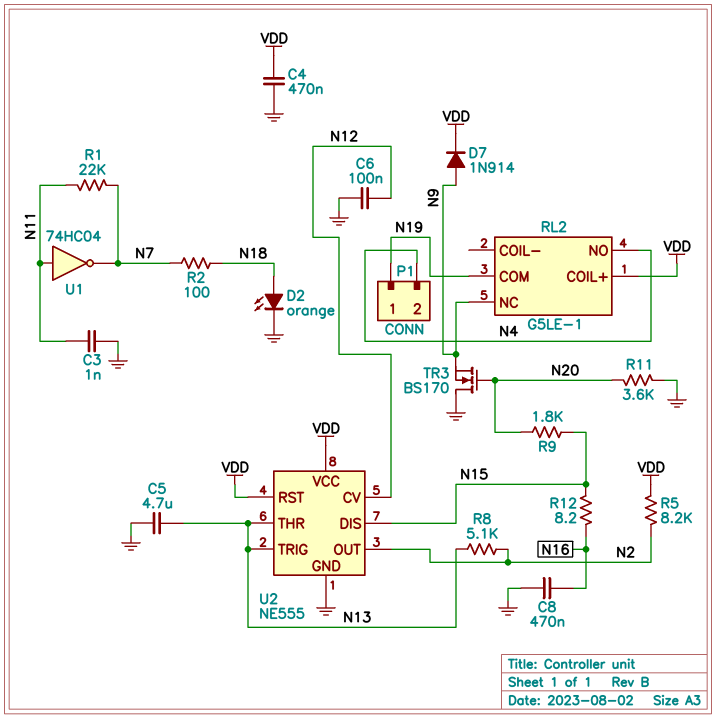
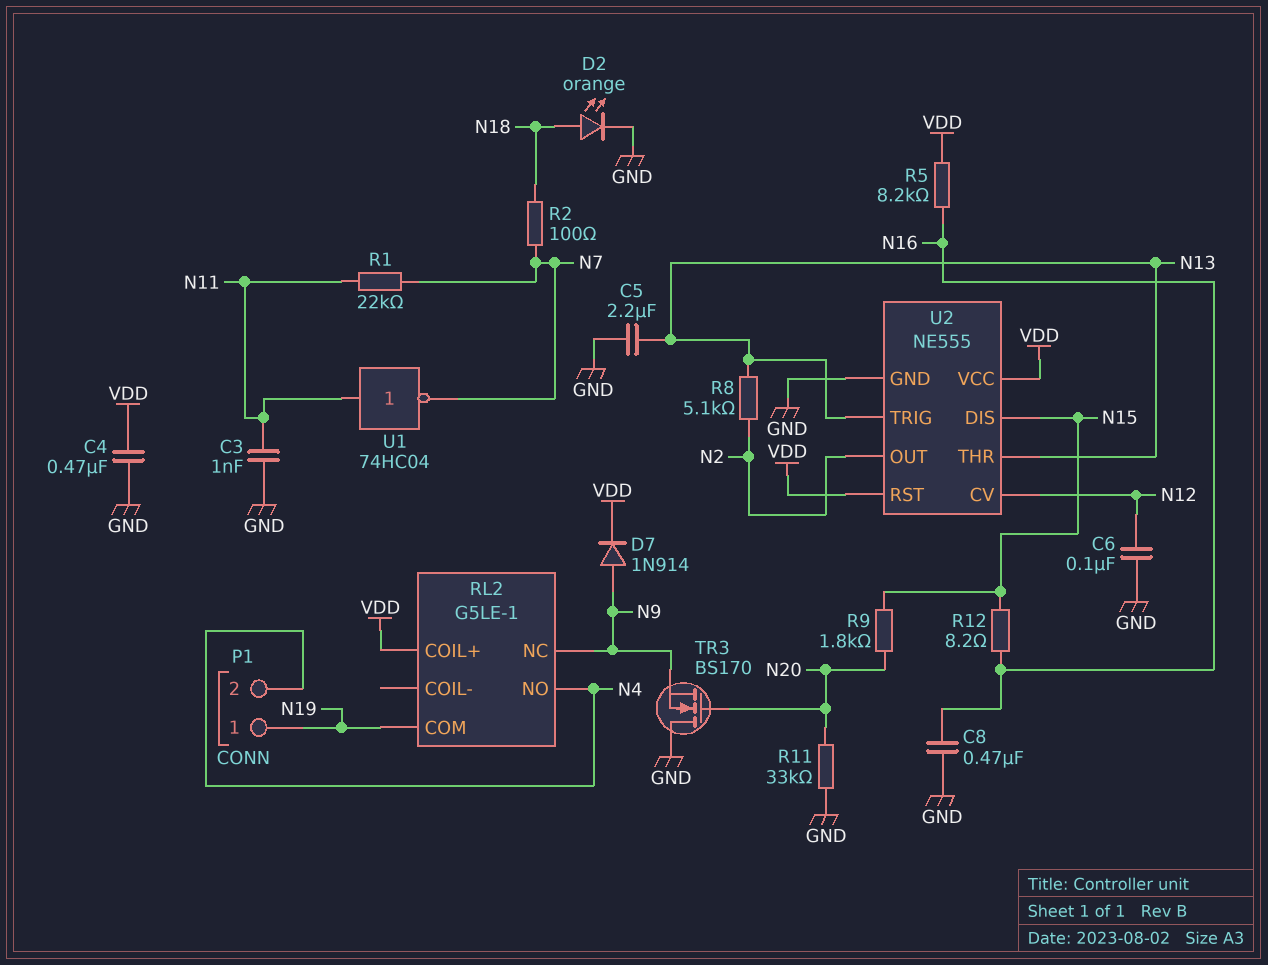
C5: 4.7uF (GND, N13) -> 2.2uF (GND, N13)
R5: 8.2k (N2, VDD) -> 8.2k (N16, VDD)
R11: 3.6k (GND, N20) -> 33k (GND, N20)

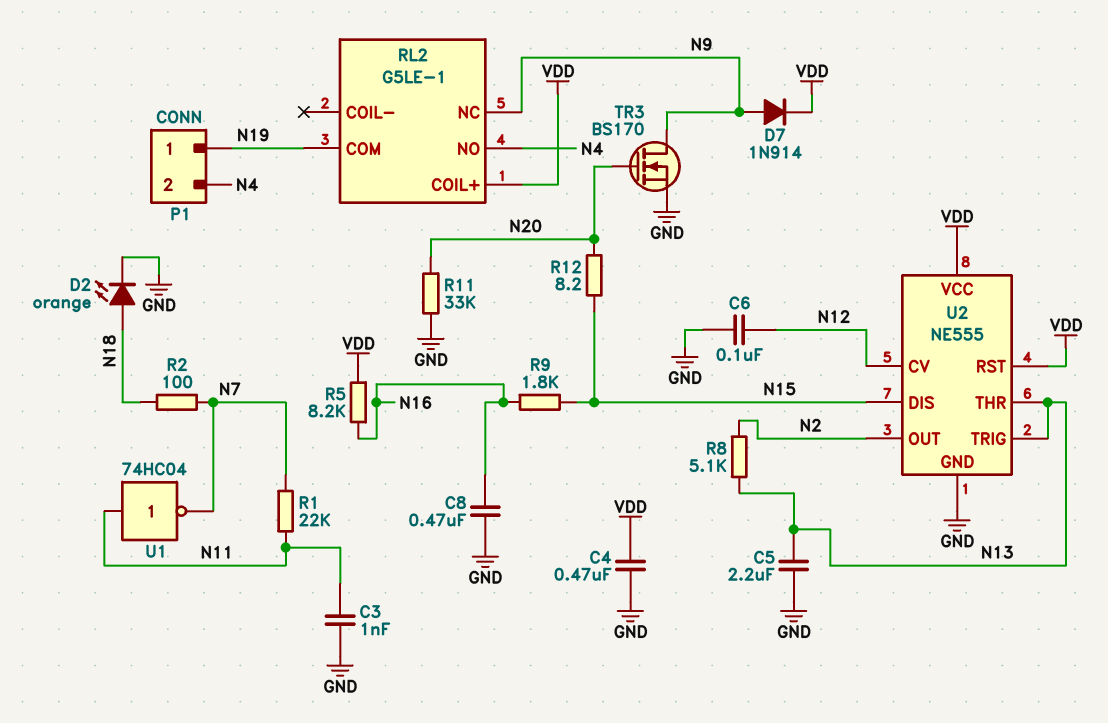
R9: 1.8k (N15, N20) -> 1.8k (N15, N16)
R12: 8.2 (N15, N16) -> 8.2 (N15, N20)
TR3: NMOS BS170 (G N20, D GND, S N9) -> NMOS BS170 (G N20, D N9, S GND)

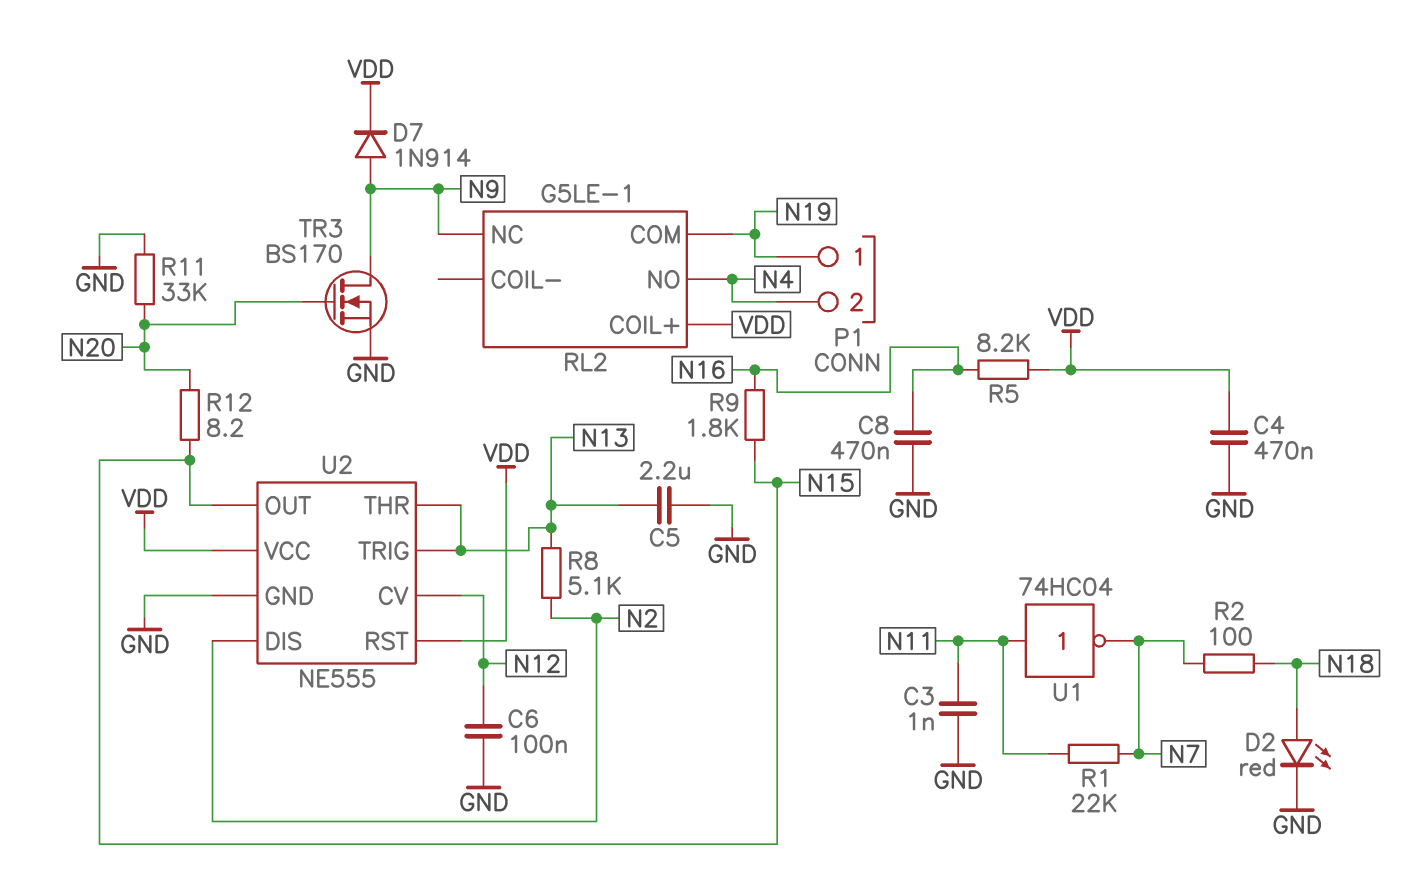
D2: LED orange (A N18, K GND) -> LED red (A N18, K GND)
U2 pin DIS: N15 -> N2
U2 pin OUT: N2 -> N15

